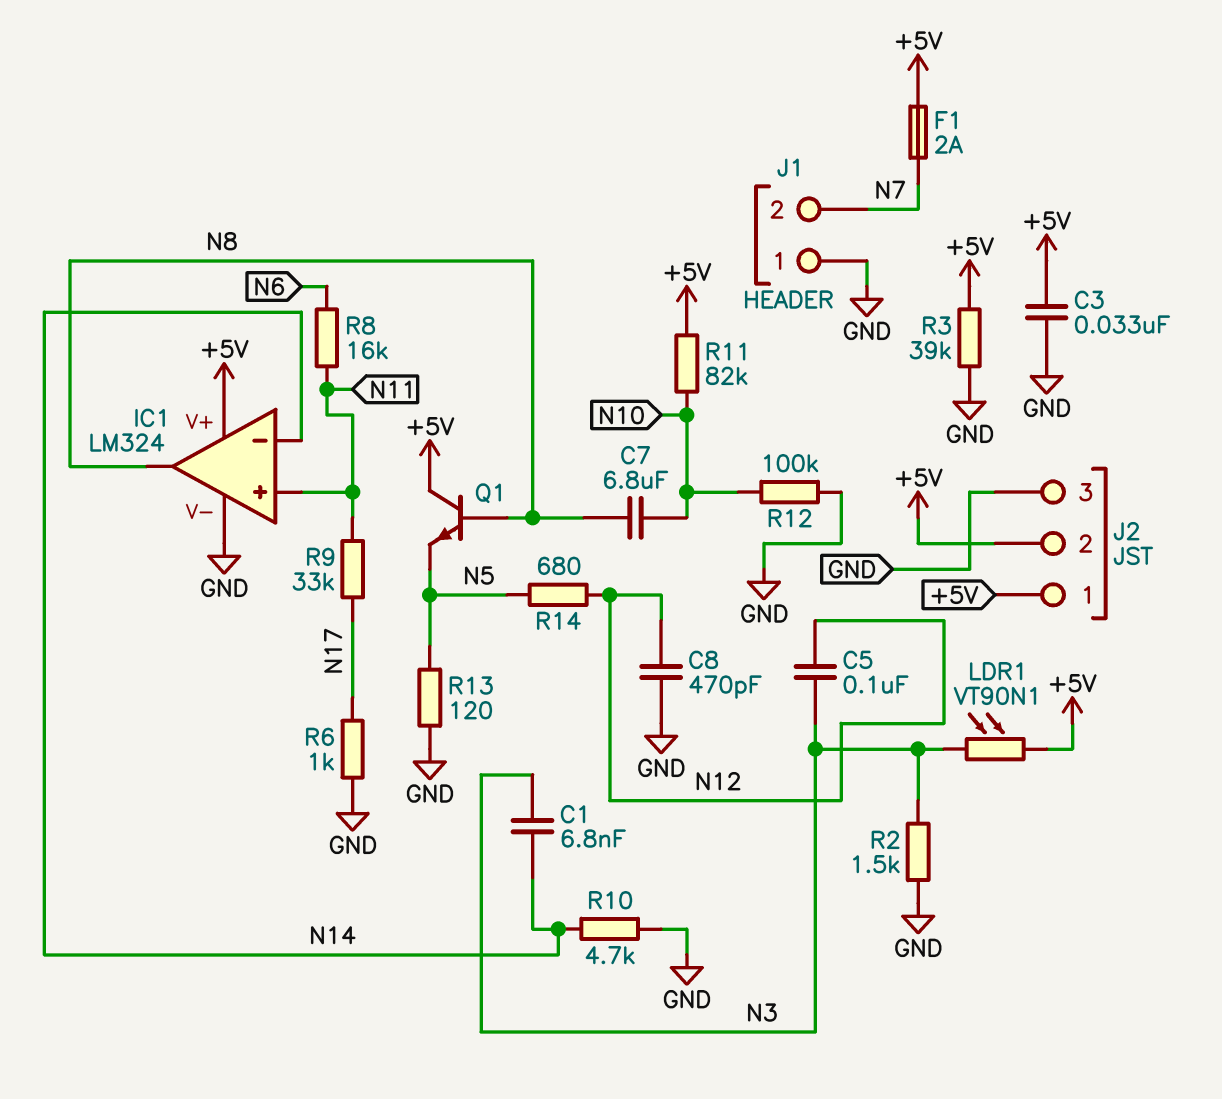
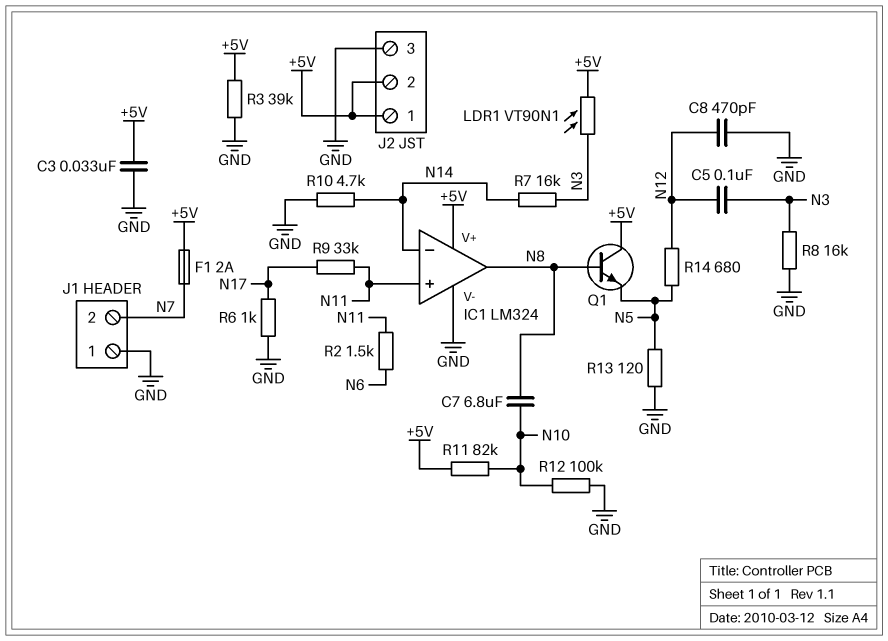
C1: 6.8nF (N3, N14) -> none
R2: 1.5k (GND, N3) -> 1.5k (N6, N11)
R7: none -> 16k (N3, N14)
R8: 16k (N6, N11) -> 16k (GND, N3)

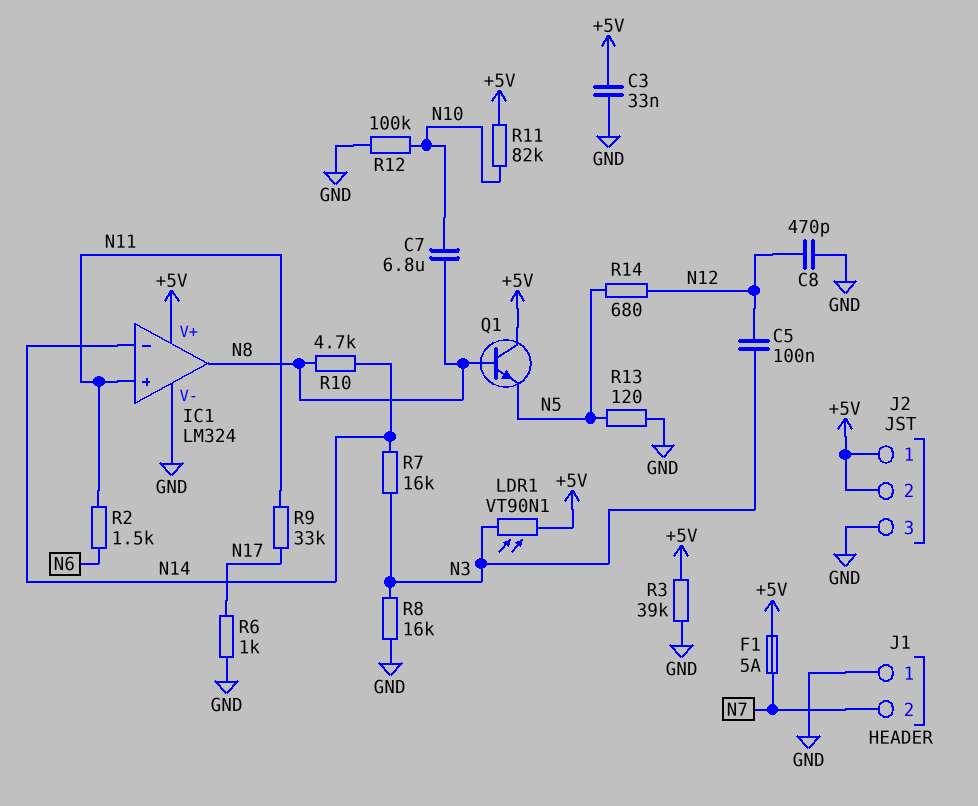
F1: 2A (+5V, N7) -> 5A (+5V, N7)
R10: 4.7k (GND, N14) -> 4.7k (N8, N14)

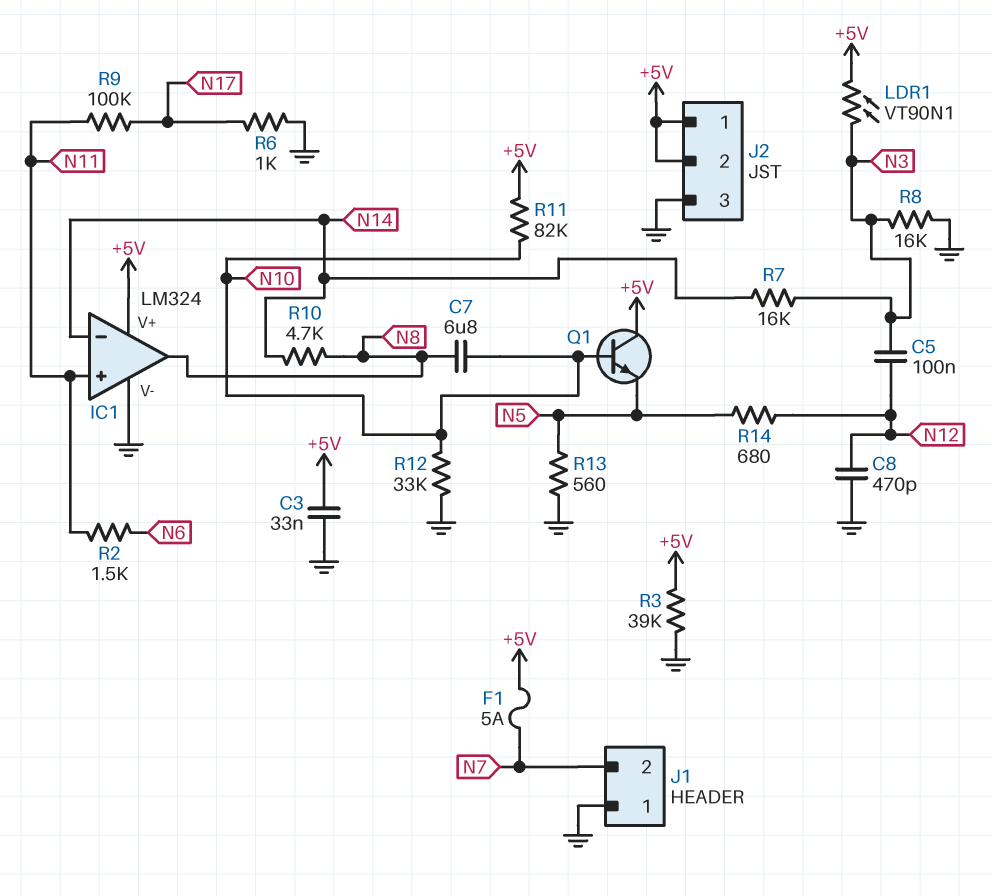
Q1: NPN (B N8, C +5V, E N5) -> NPN (B N10, C +5V, E N5)
R9: 33k (N11, N17) -> 100k (N11, N17)
R12: 100k (GND, N10) -> 33k (GND, N10)
R13: 120 (GND, N5) -> 560 (GND, N5)

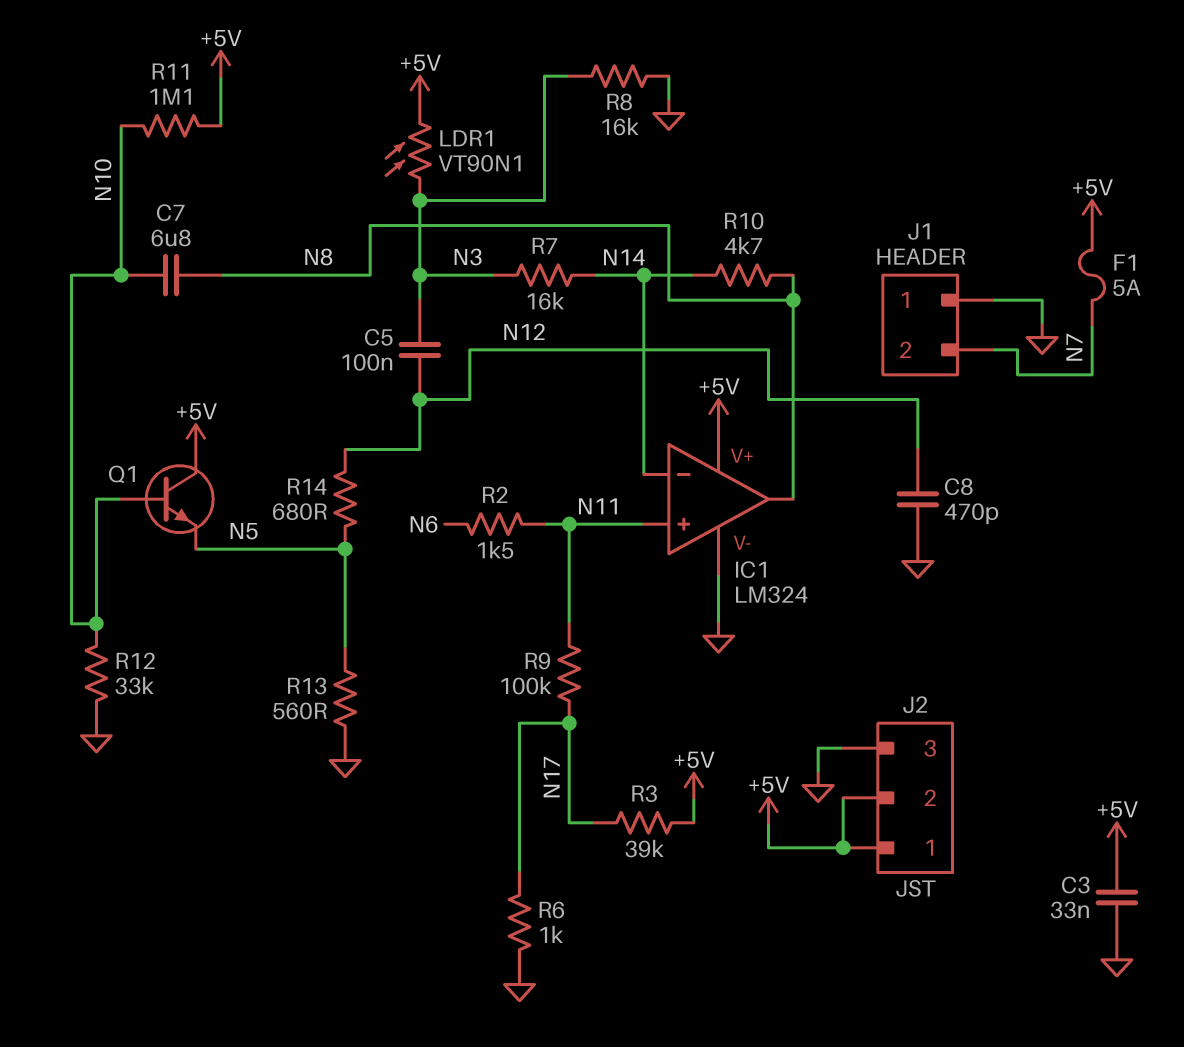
R3: 39k (+5V, GND) -> 39k (+5V, N17)
R11: 82k (+5V, N10) -> 1.1M (+5V, N10)

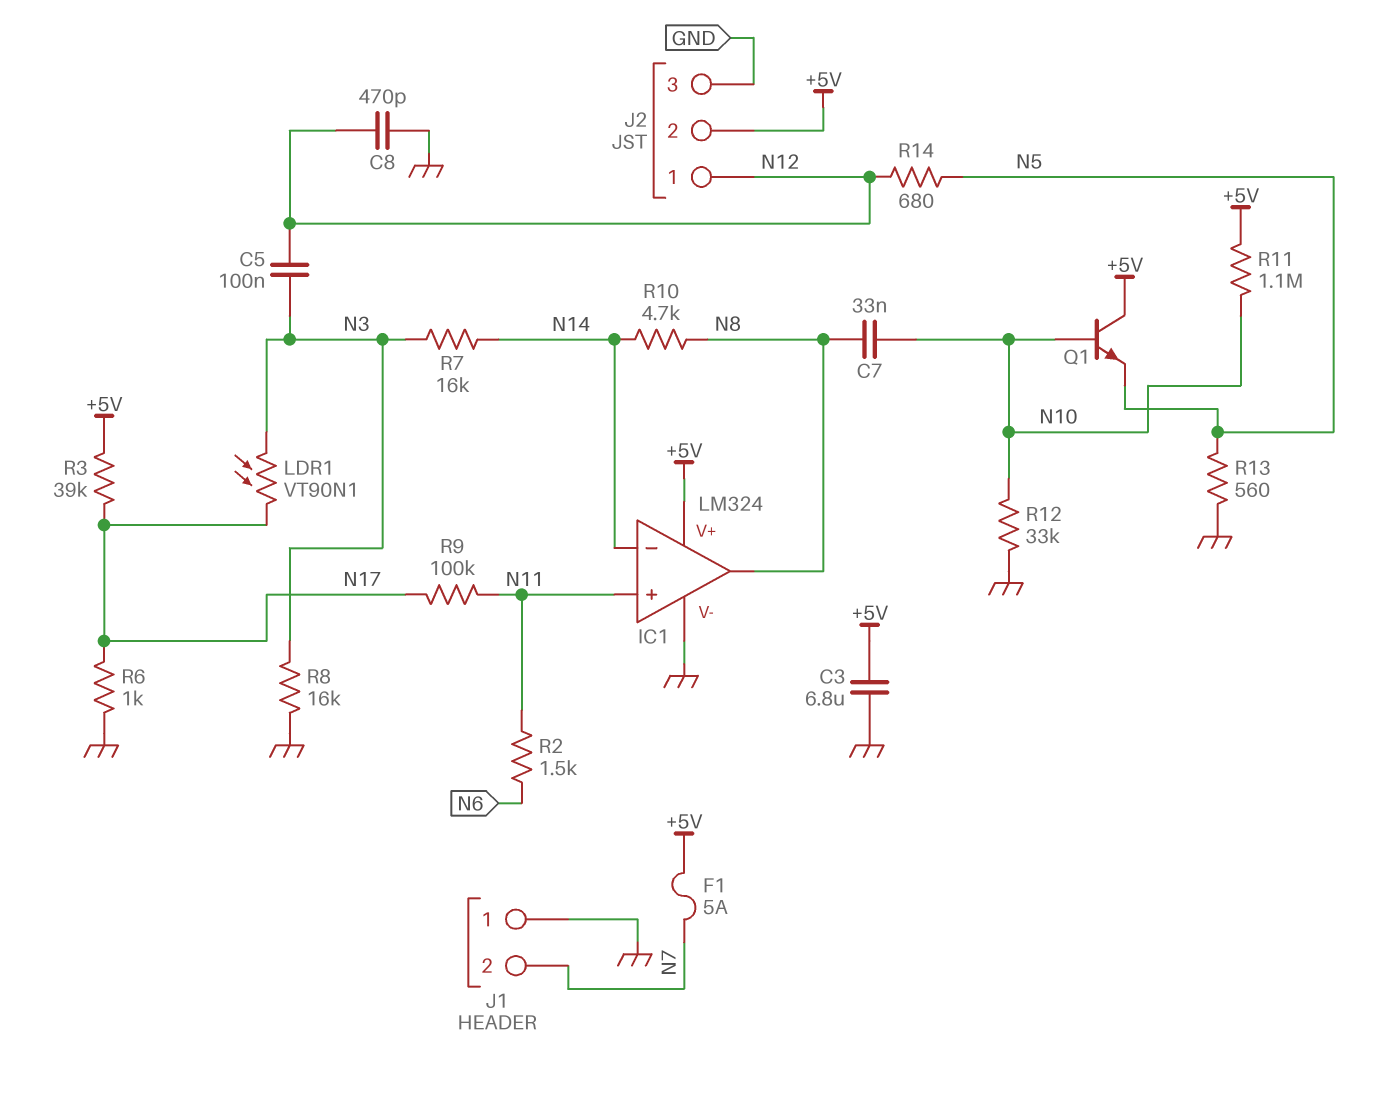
C3: 33nF (+5V, GND) -> 6.8uF (+5V, GND)
C7: 6.8uF (N8, N10) -> 33nF (N8, N10)
J2 pin 1: +5V -> N12
LDR1: VT90N1 (+5V, N3) -> VT90N1 (N3, N17)

